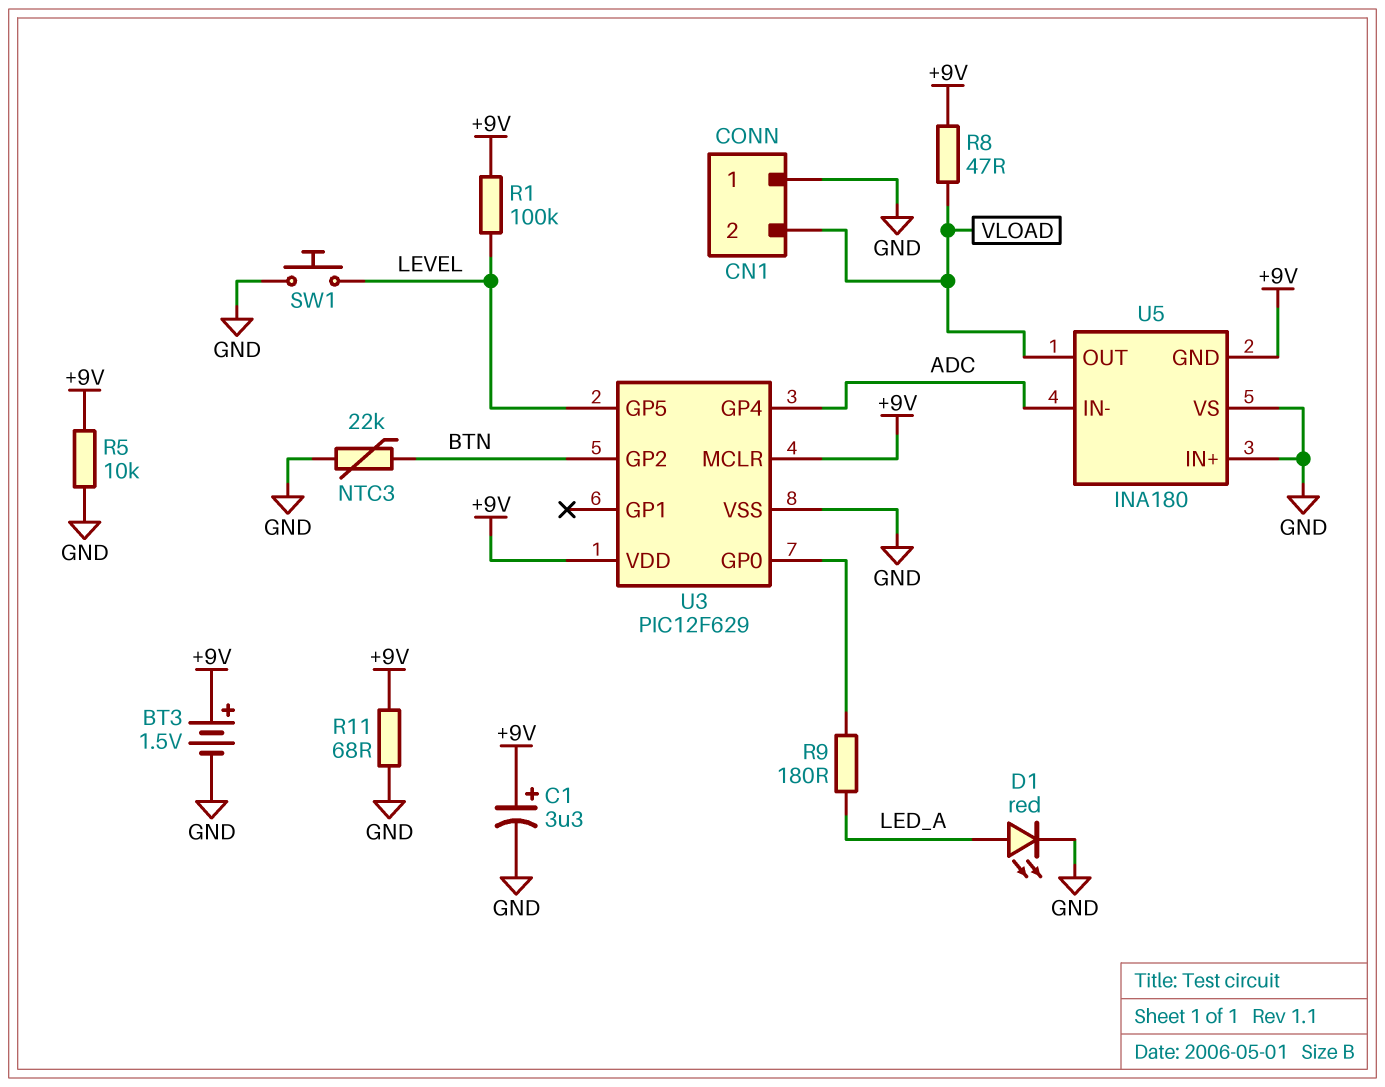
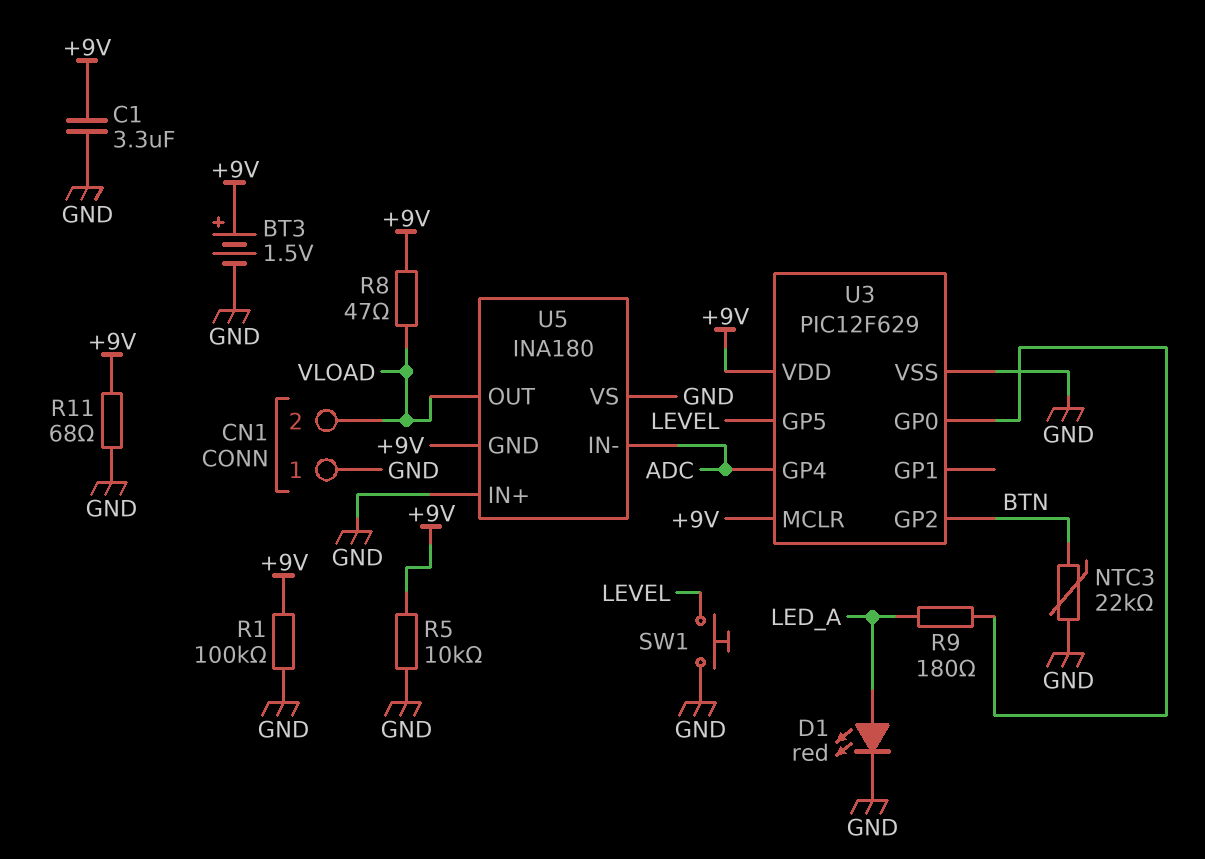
C1: 3.3uF (plus +9V, minus GND) -> 3.3uF (+9V, GND)
R1: 100k (+9V, LEVEL) -> 100k (+9V, GND)

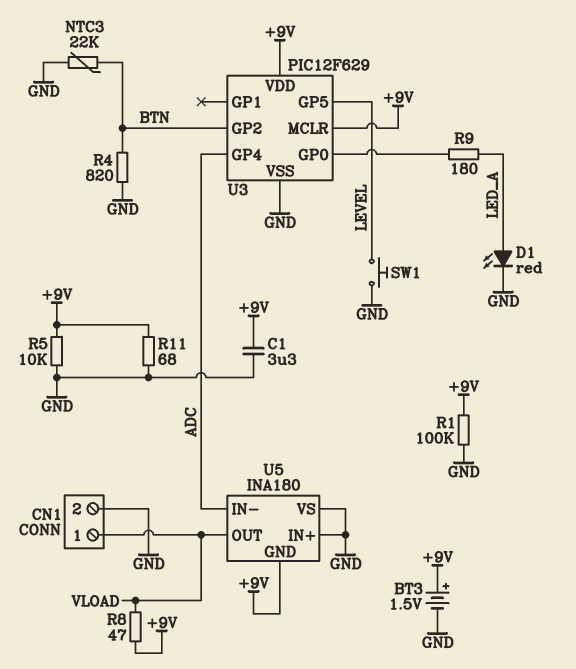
CN1 pin 1: GND -> VLOAD
CN1 pin 2: VLOAD -> GND
R4: none -> 820 (BTN, GND)

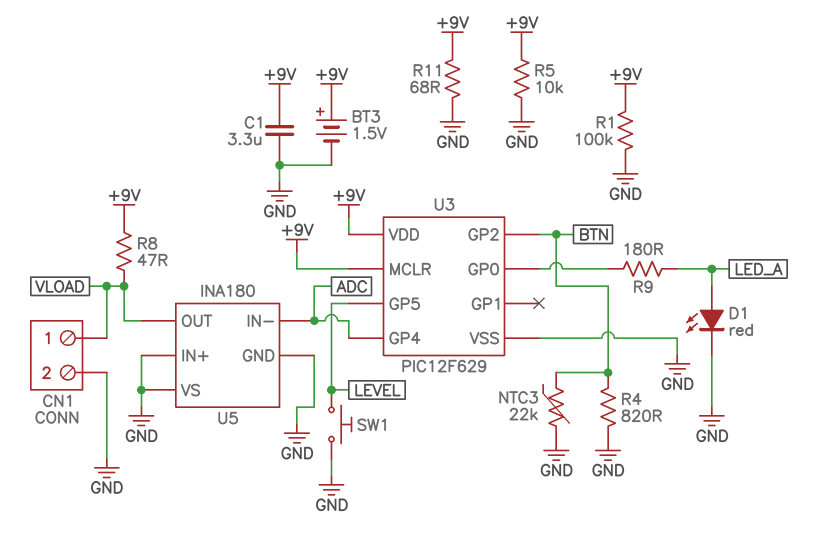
U5 pin GND: +9V -> GND

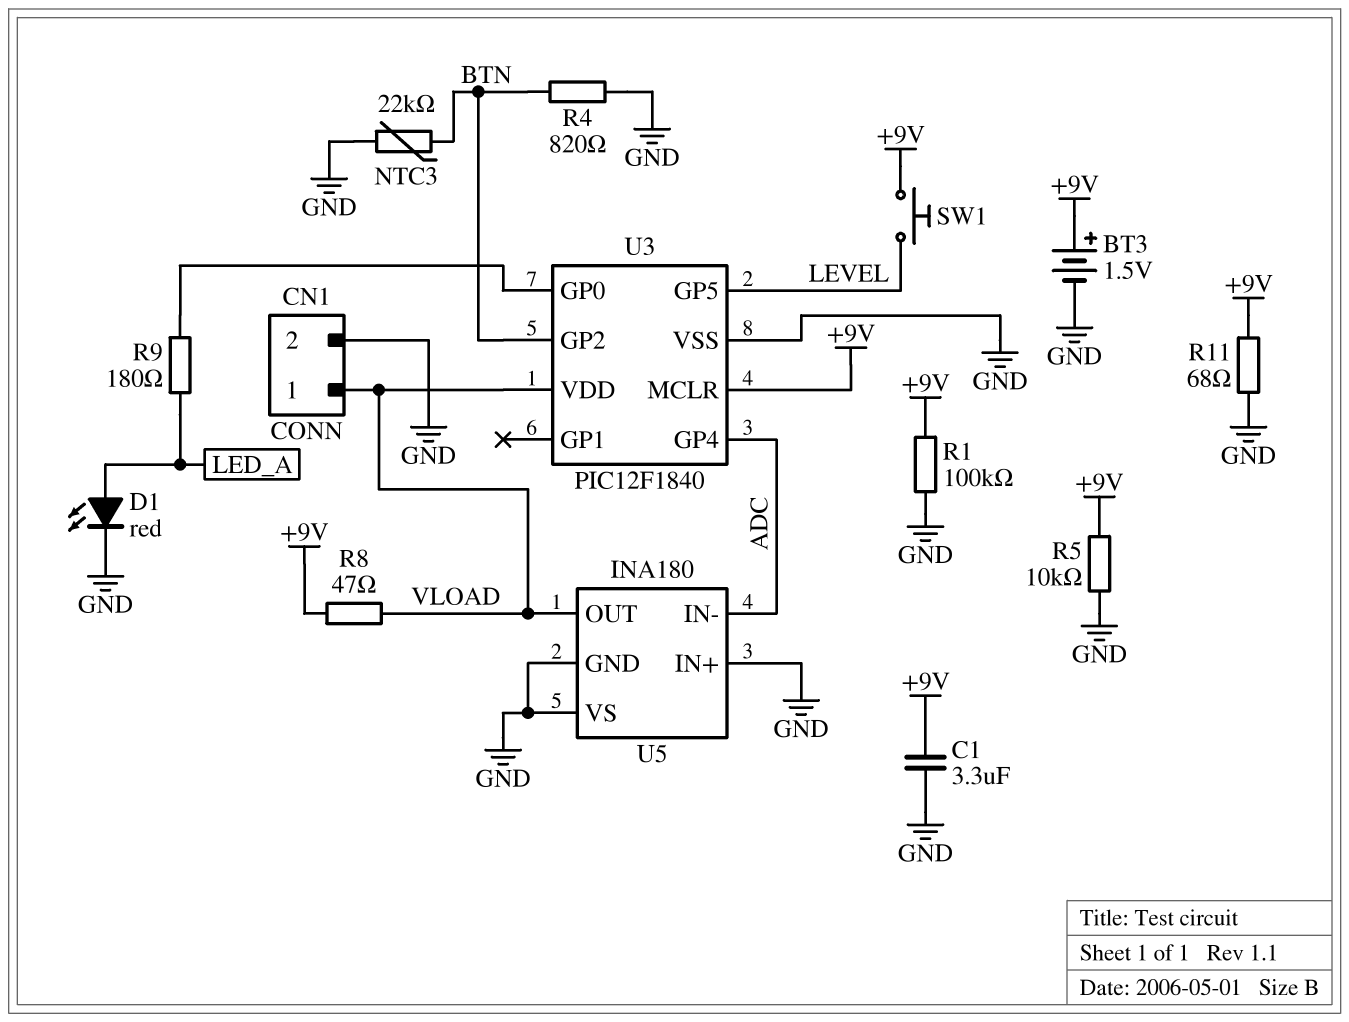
SW1: button (GND, LEVEL) -> button (+9V, LEVEL)
U3: PIC12F629 -> PIC12F1840
U3 pin VDD: +9V -> VLOAD

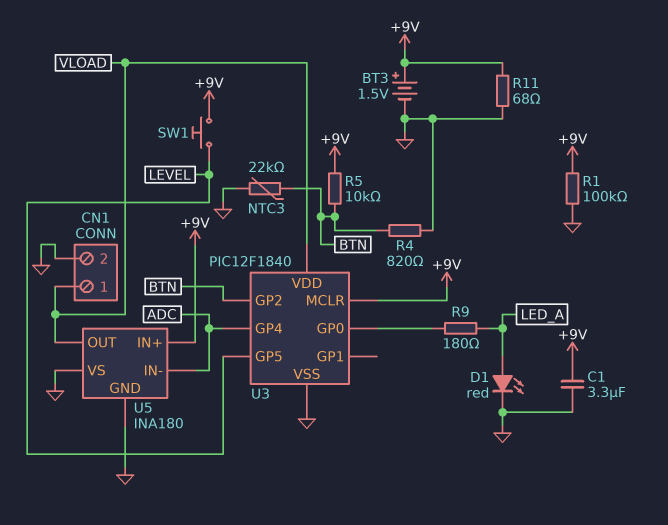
R5: 10k (+9V, GND) -> 10k (+9V, BTN)
R8: 47 (+9V, VLOAD) -> none
U5 pin IN+: GND -> +9V

